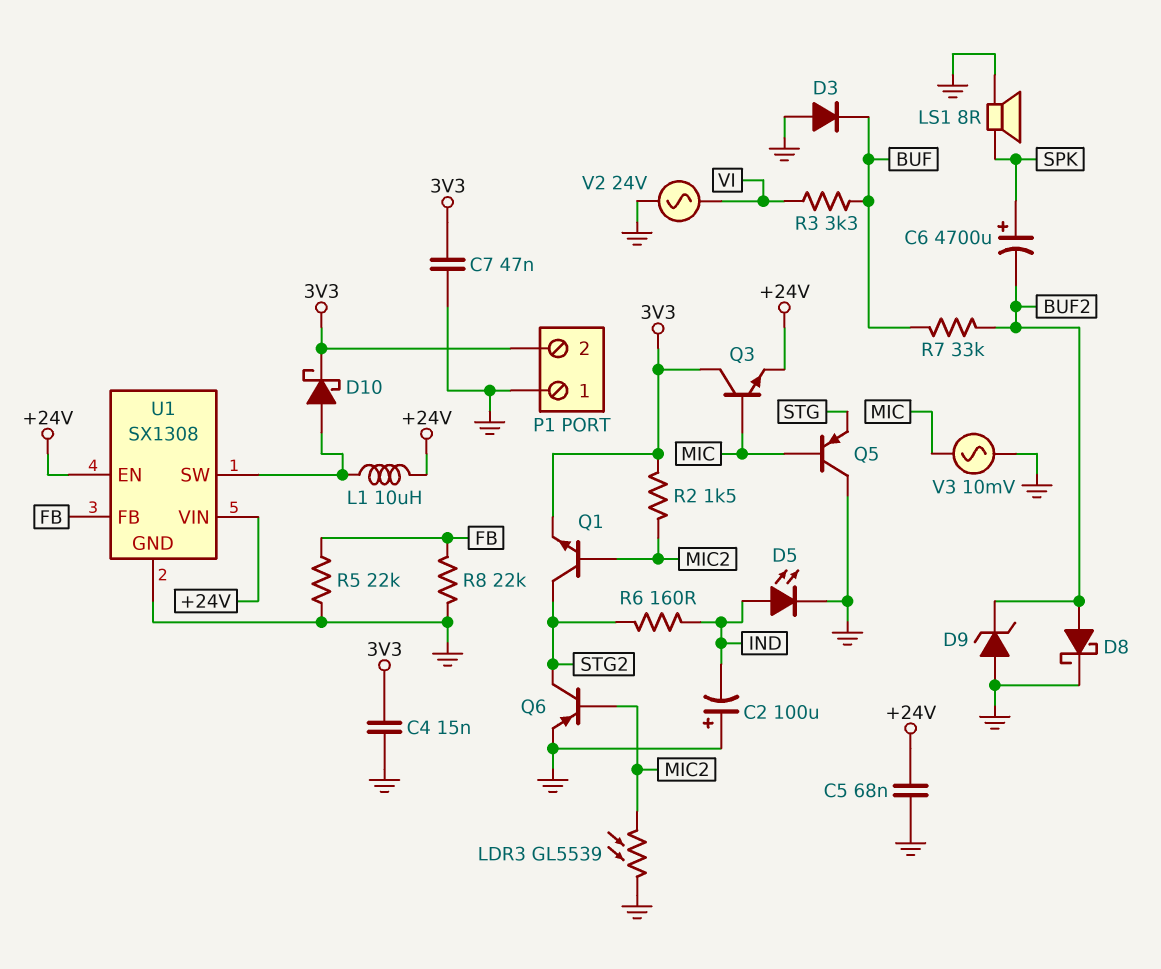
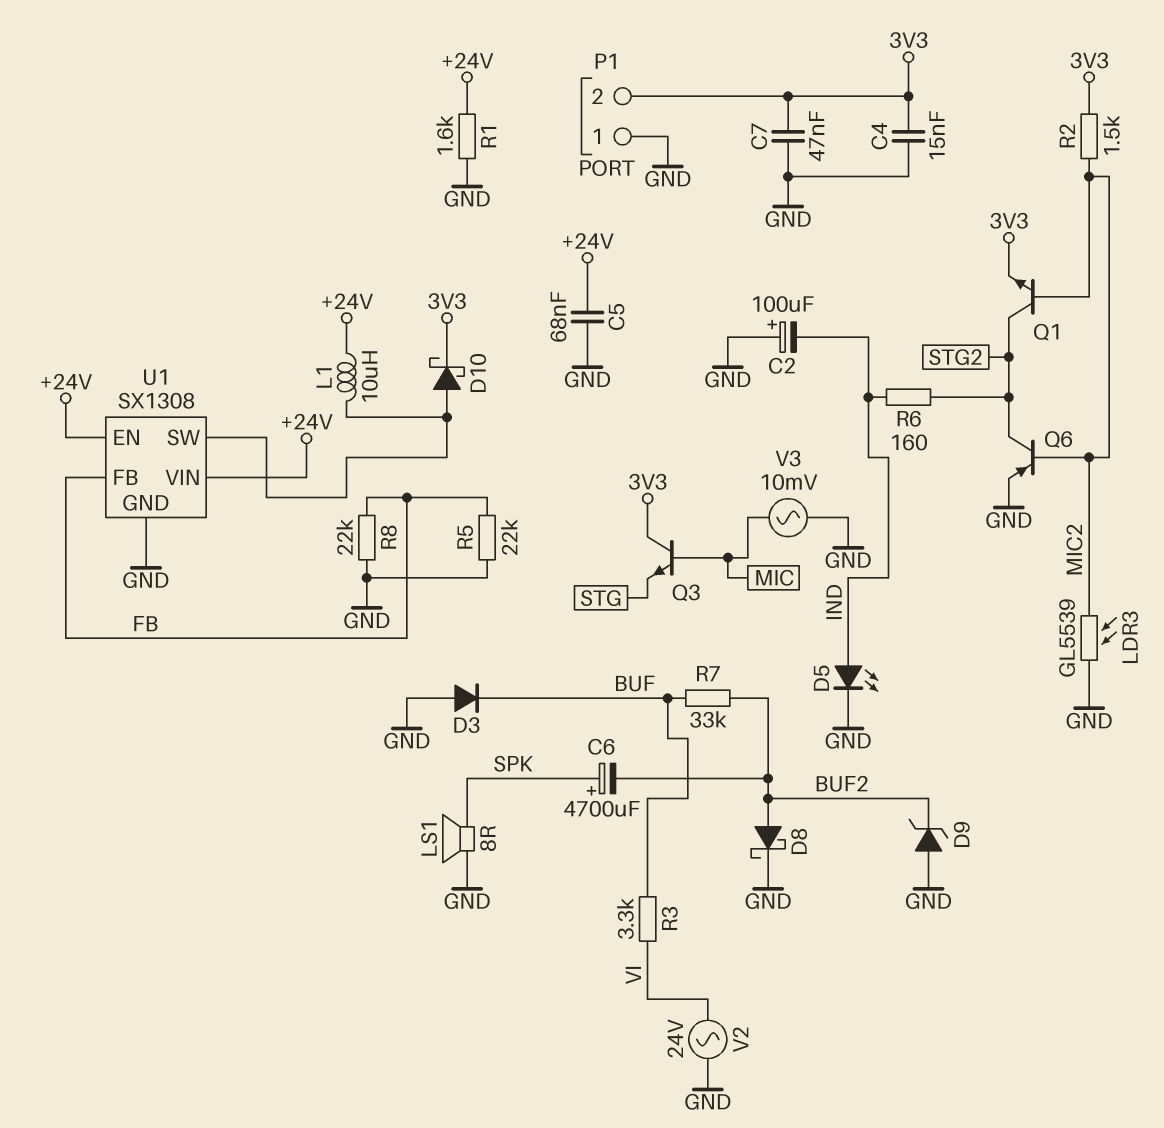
Q3: NPN (B MIC, C 3V3, E +24V) -> NPN (B MIC, C 3V3, E STG)
Q5: PNP (B MIC, C GND, E STG) -> none
R1: none -> 1.6k (+24V, GND)

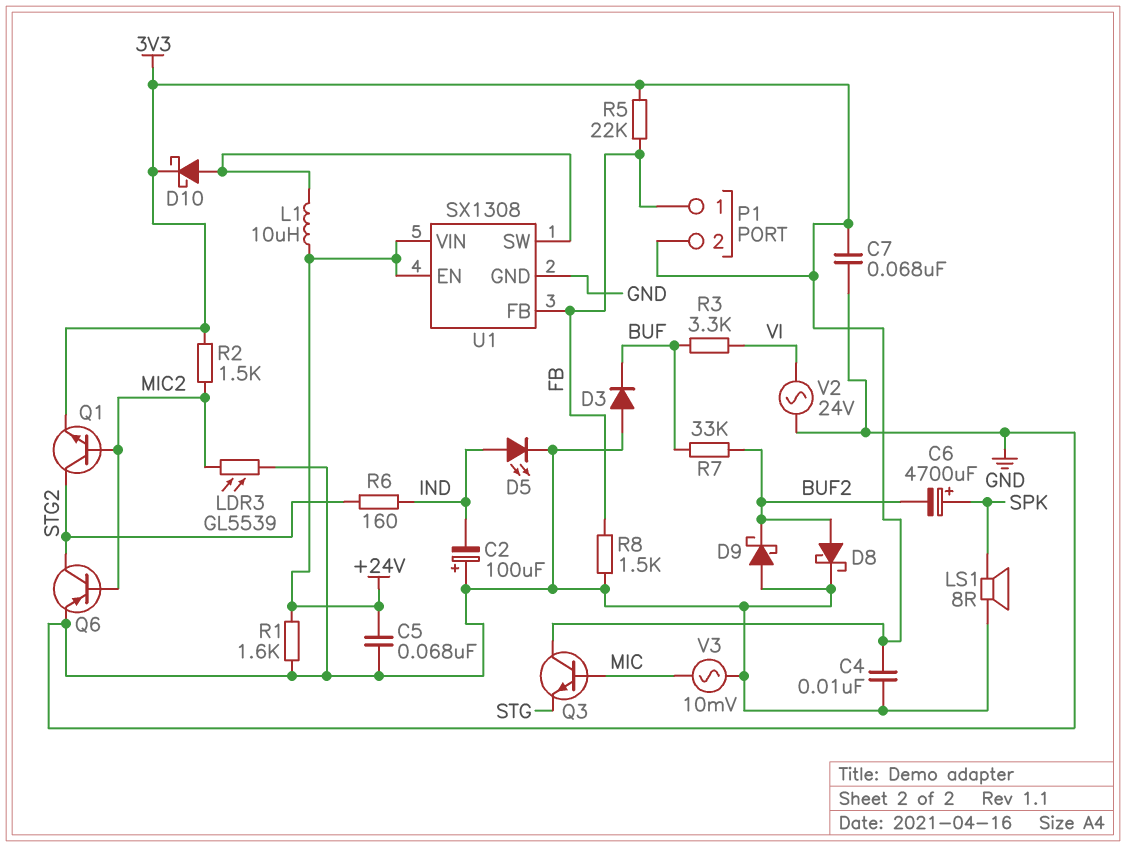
C4: 15nF (3V3, GND) -> 10nF (3V3, GND)
C7: 47nF (3V3, GND) -> 68nF (3V3, GND)
D9: zener (A GND, K BUF2) -> schottky (A GND, K BUF2)
P1 pin 1: GND -> FB
R5: 22k (FB, GND) -> 22k (3V3, FB)
R8: 22k (FB, GND) -> 1.5k (FB, GND)

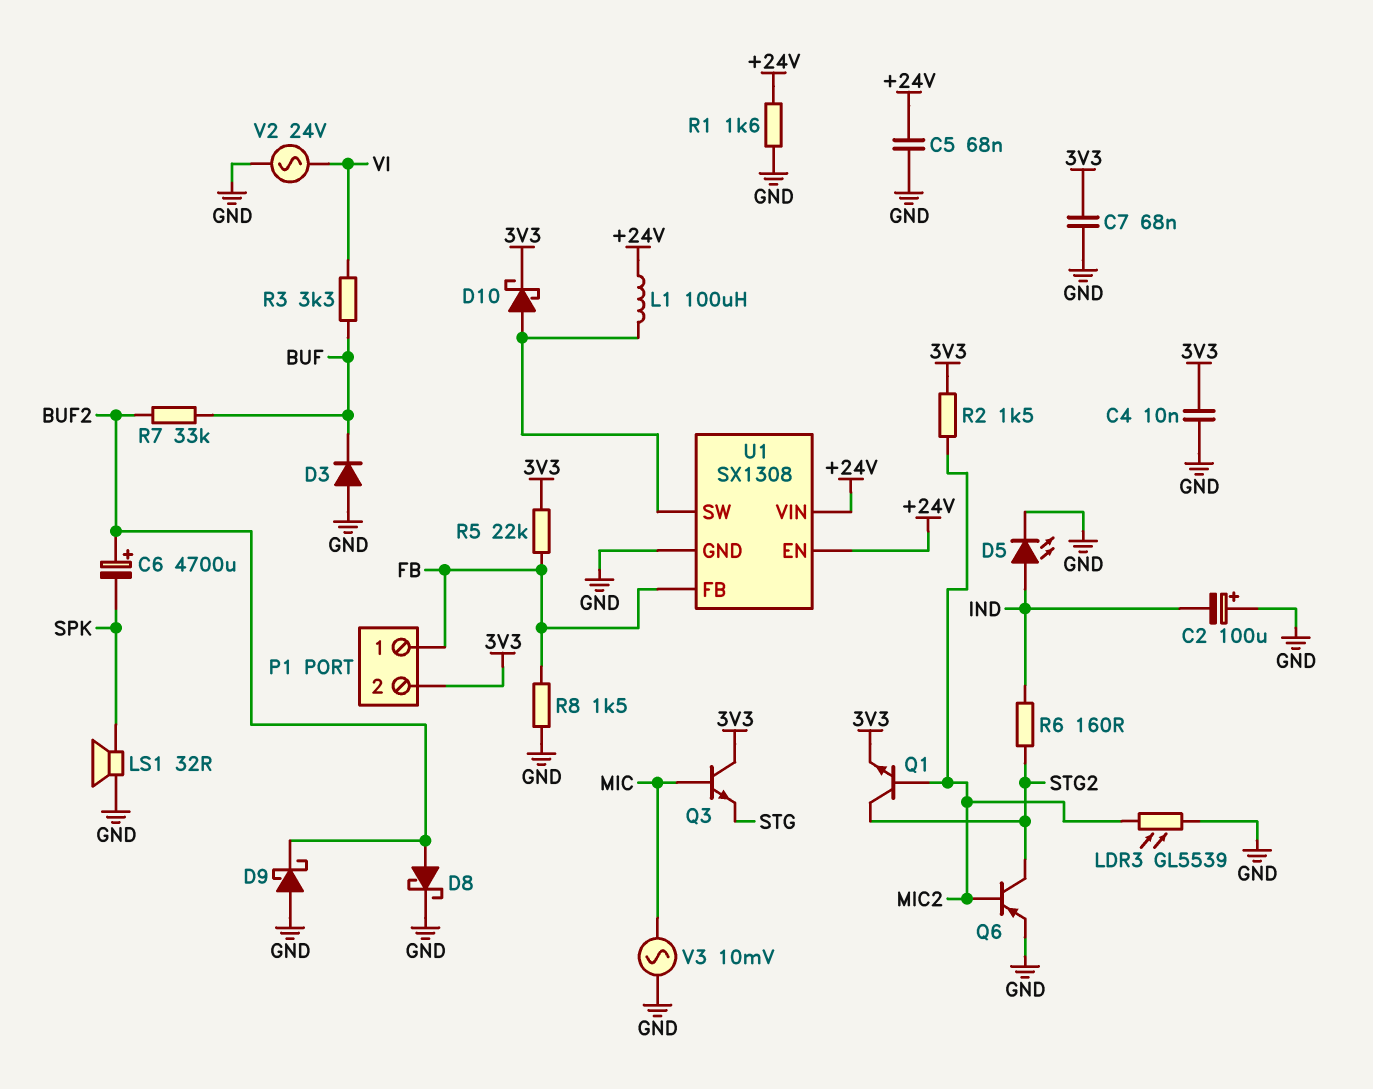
C6: 4700uF (plus SPK, minus BUF2) -> 4700uF (plus BUF2, minus SPK)
L1: 10uH (+24V, U1/SW) -> 100uH (+24V, U1/SW)
LS1: speaker 8R (GND, SPK) -> speaker 32R (GND, SPK)

